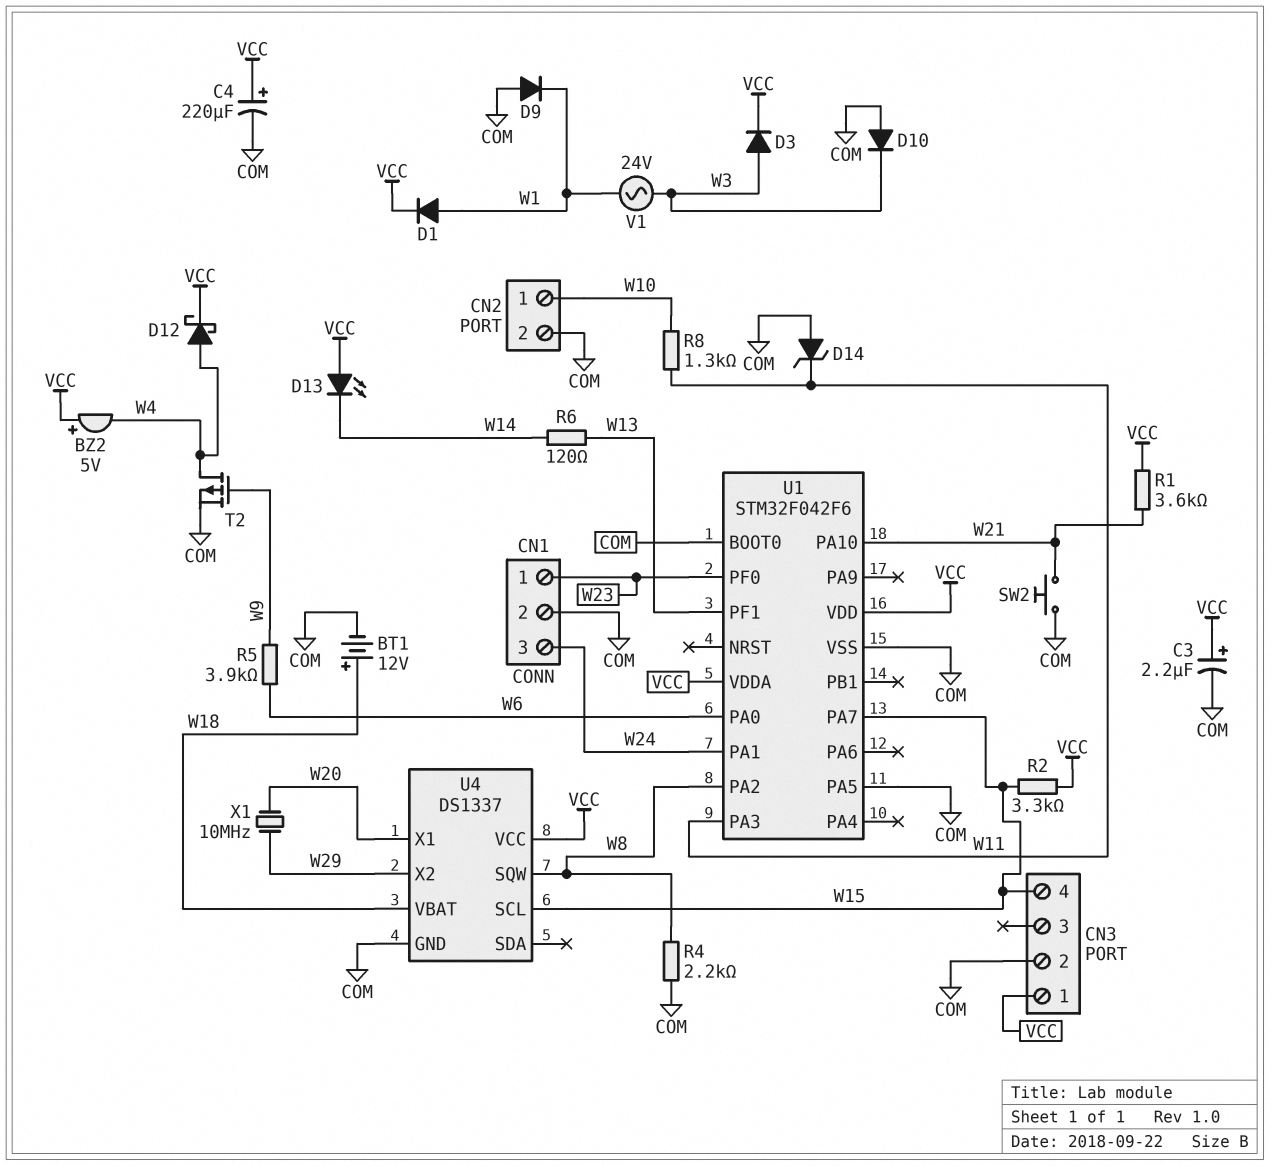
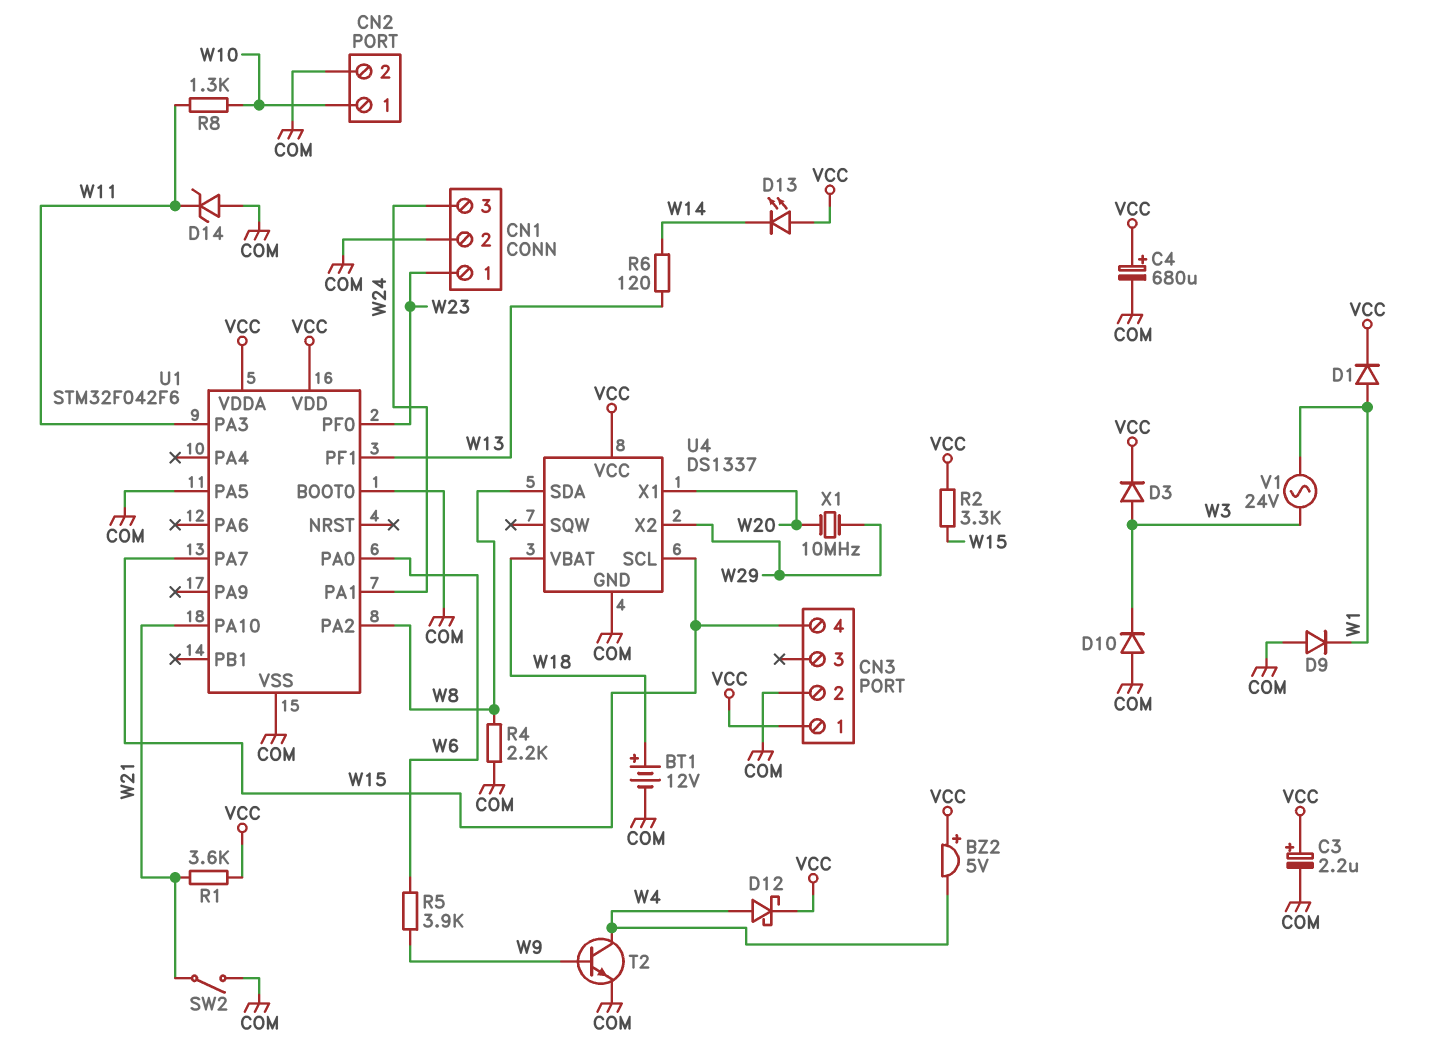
C4: 220uF (plus VCC, minus COM) -> 680uF (plus VCC, minus COM)
SW2: button (COM, W21) -> switch (COM, W21)
T2: PMOS (G W9, D W4, S COM) -> NPN (B W9, C W4, E COM)
U4 pin SDA: none -> W8
U4 pin SQW: W8 -> none

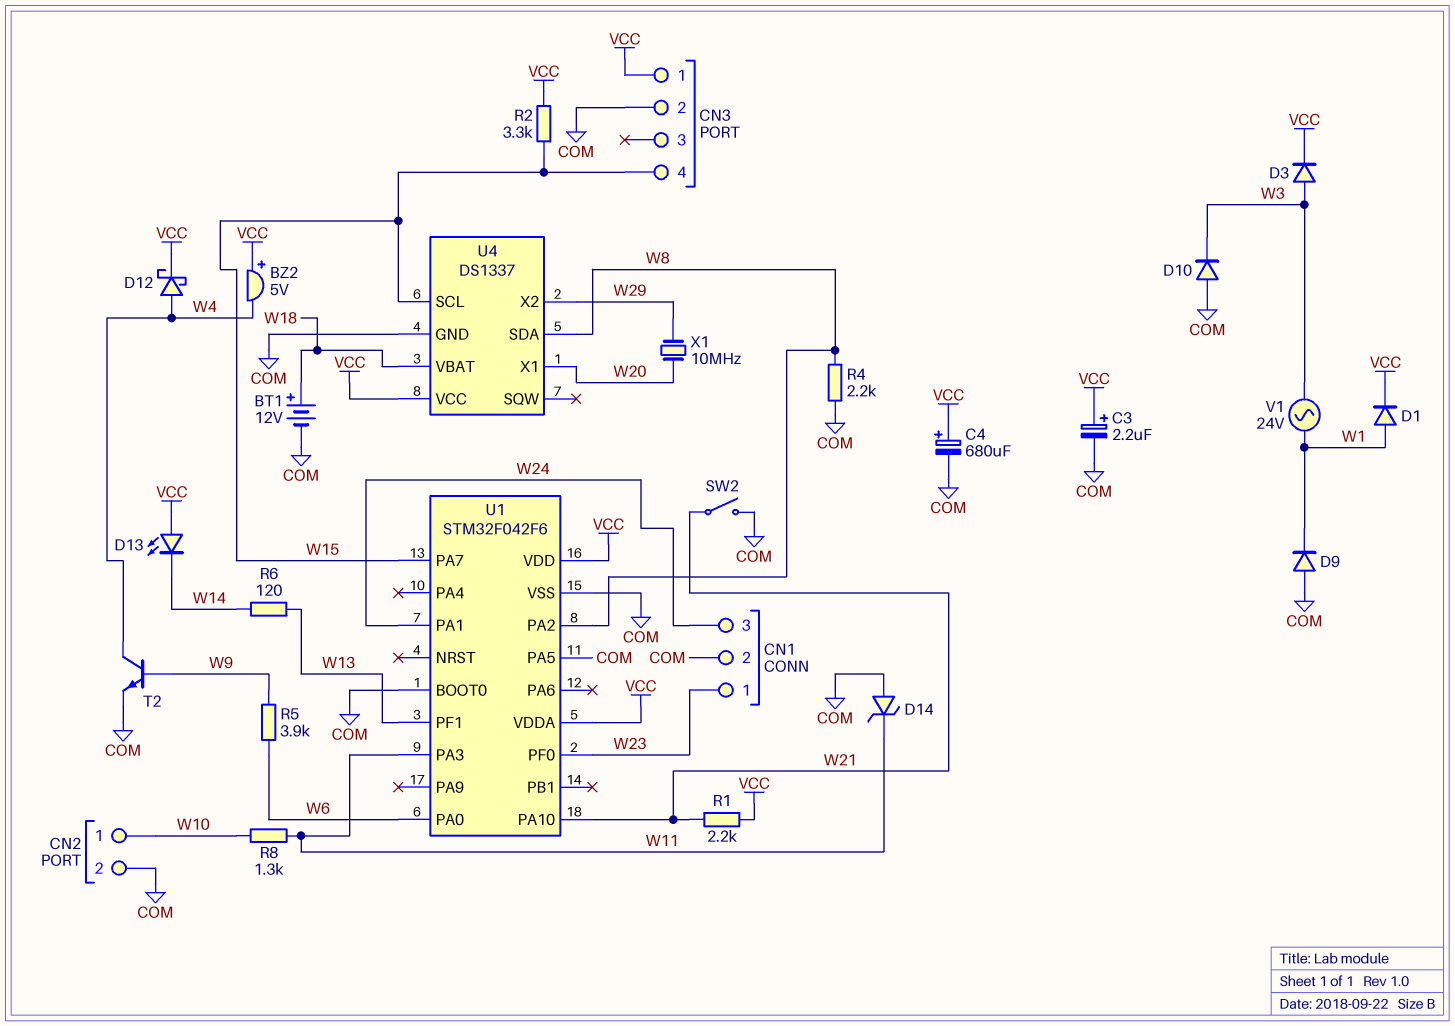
R1: 3.6k (VCC, W21) -> 2.2k (VCC, W21)

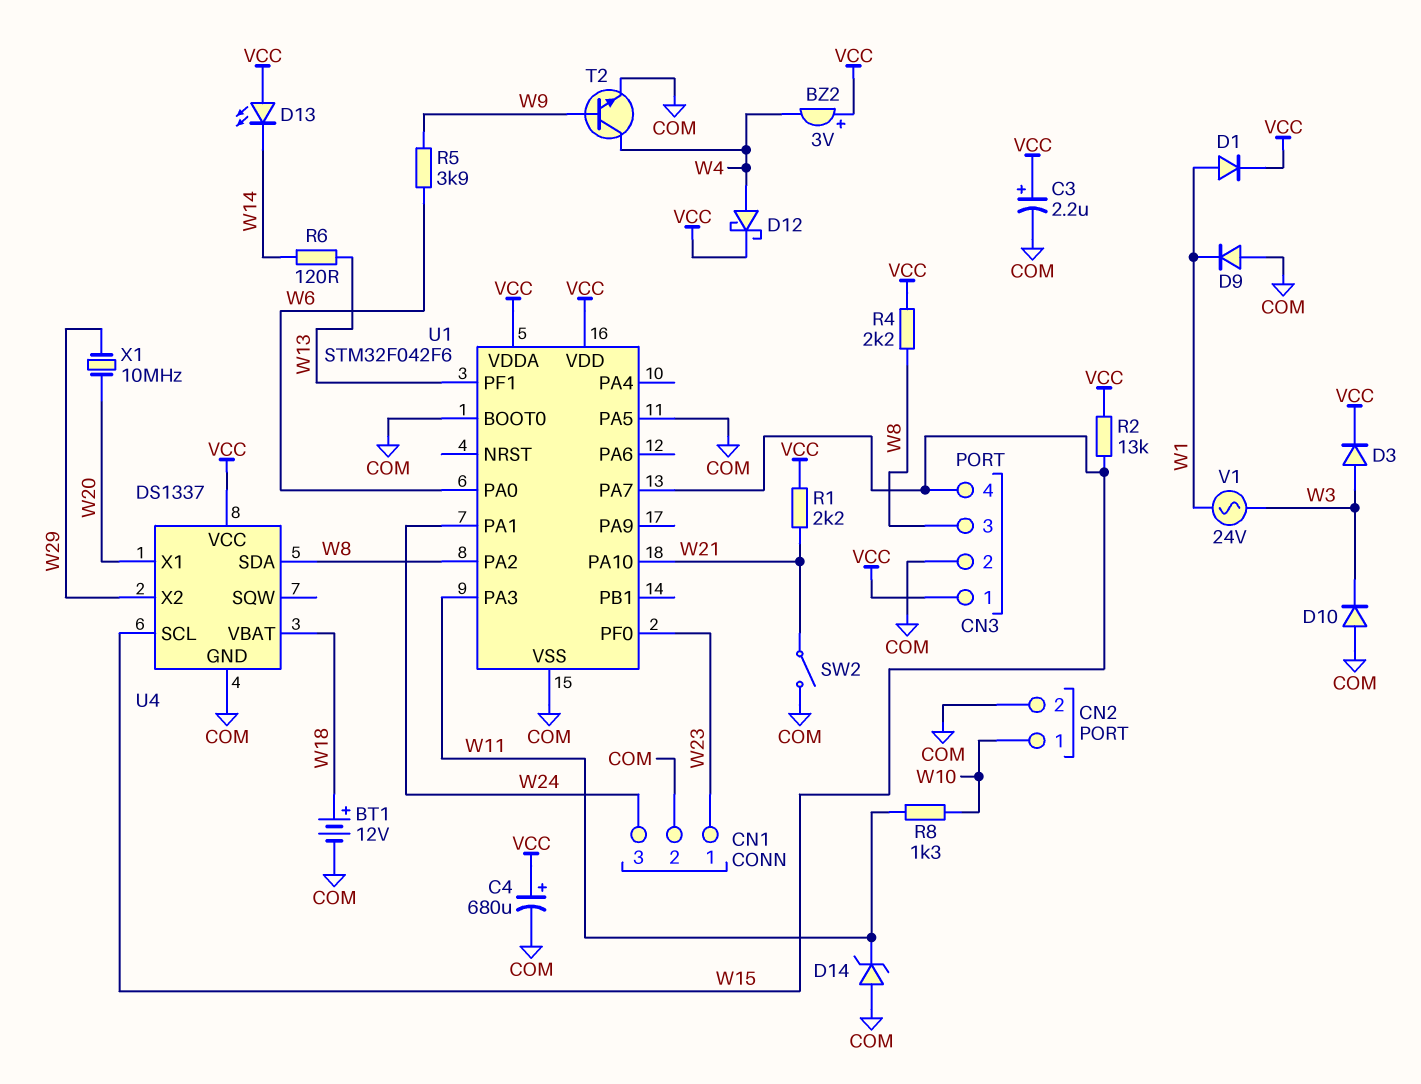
BZ2: buzzer 5V (plus VCC, minus W4) -> buzzer 3V (plus VCC, minus W4)
CN3 pin 3: none -> W8
R2: 3.3k (VCC, W15) -> 13k (VCC, W15)
R4: 2.2k (COM, W8) -> 2.2k (VCC, W8)

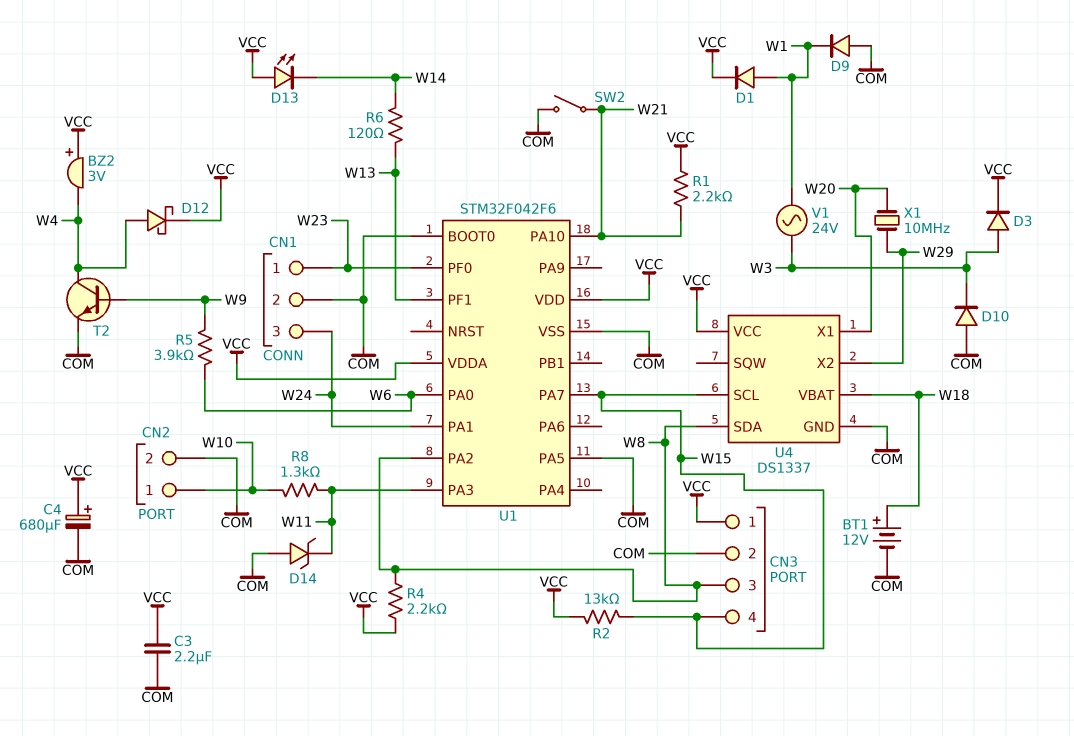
C3: 2.2uF (plus VCC, minus COM) -> 2.2uF (COM, VCC)

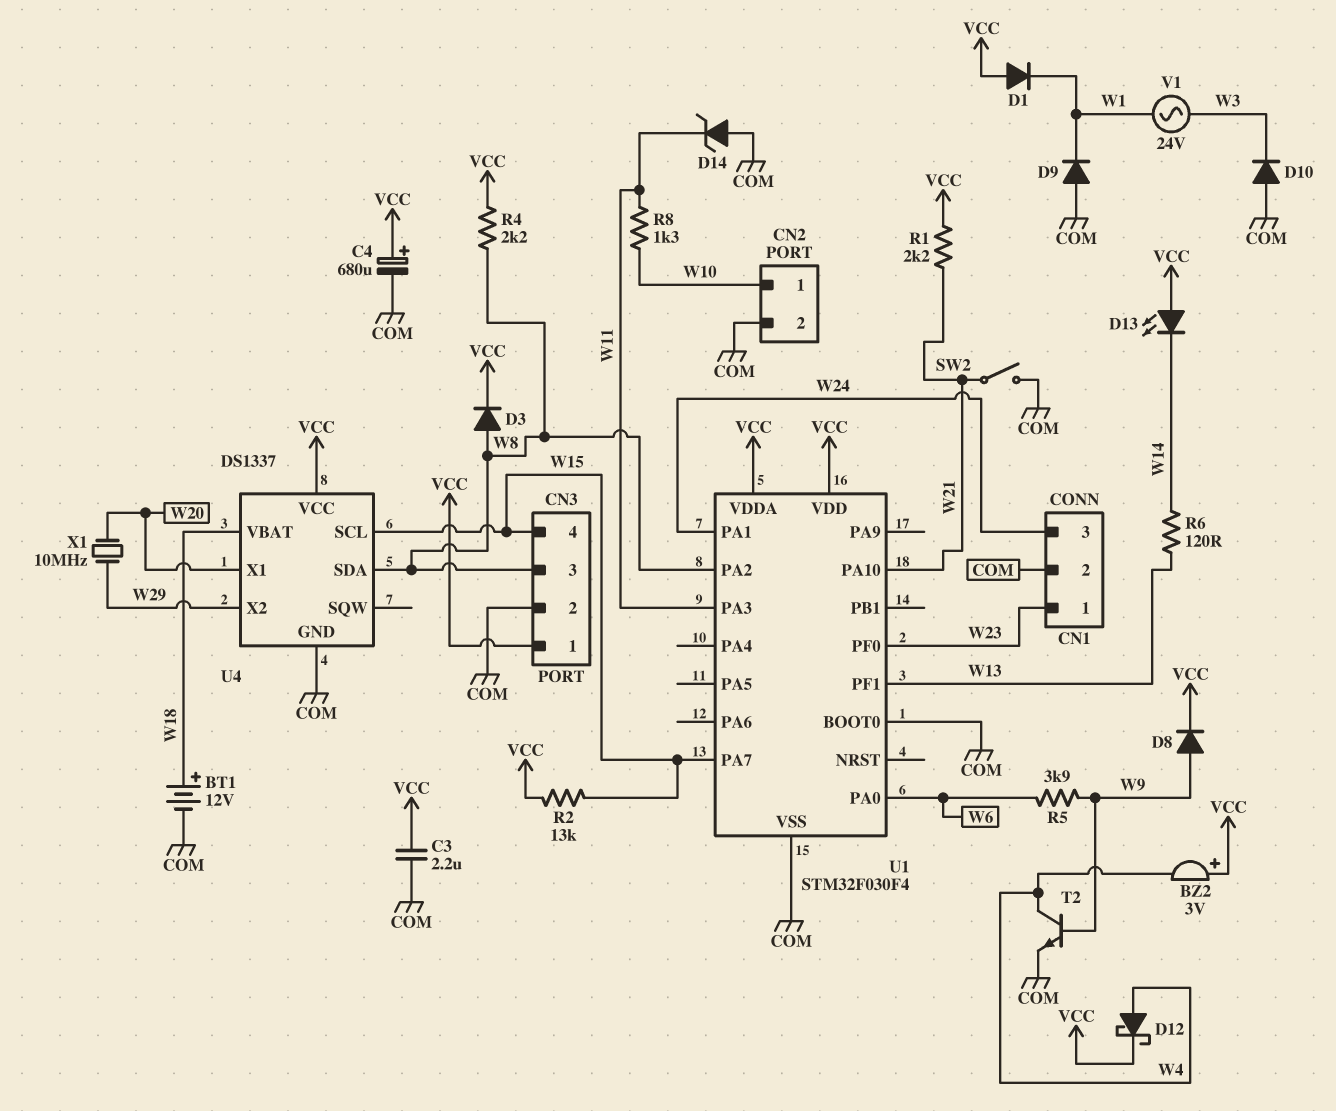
D1: diode (A W1, K VCC) -> diode (A VCC, K W1)
D3: diode (A W3, K VCC) -> diode (A W8, K VCC)
D8: none -> diode (A W9, K VCC)
U1: STM32F042F6 -> STM32F030F4
U1 pin PA5: COM -> none

